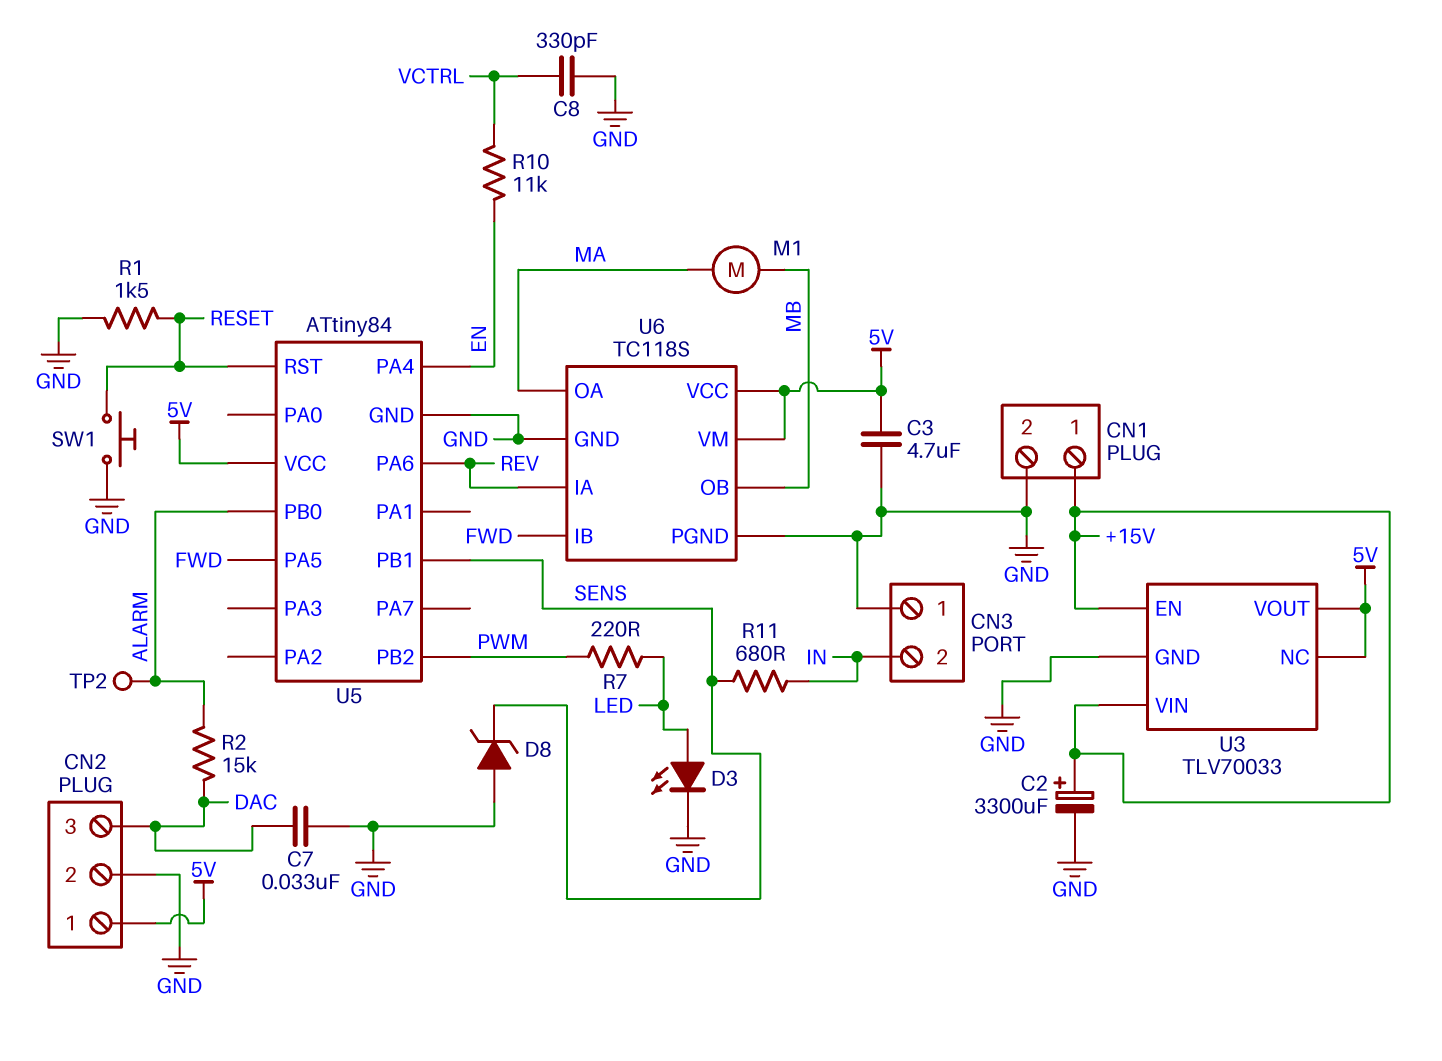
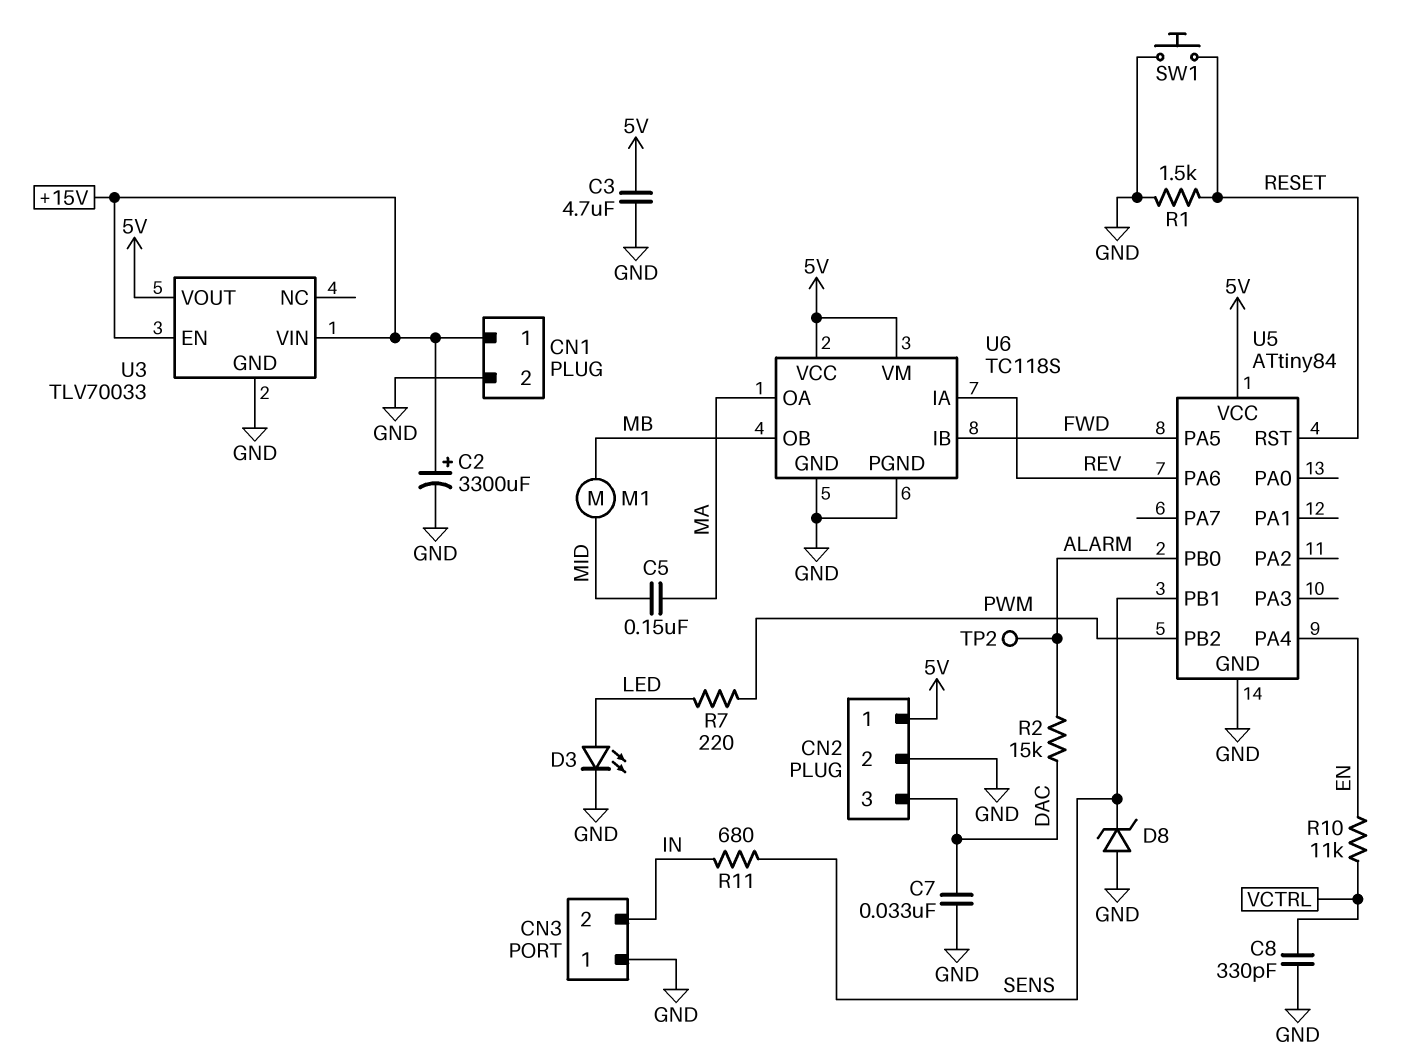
C5: none -> 150nF (MA, MID)
M1: motor (MA, MB) -> motor (MB, MID)
U3 pin NC: 5V -> none

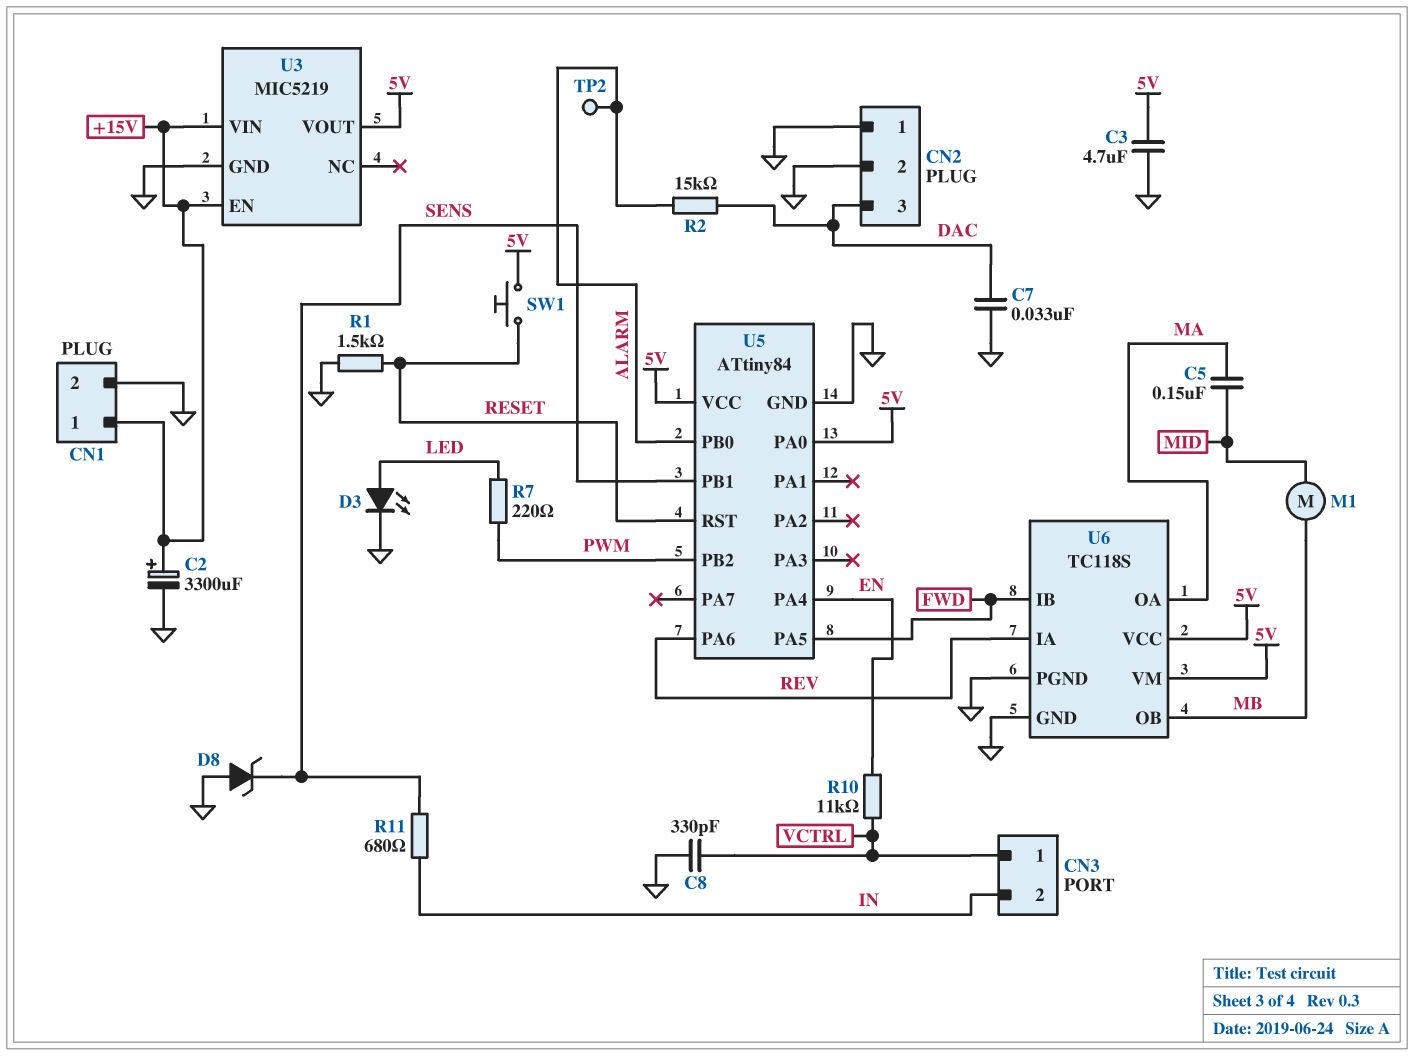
CN2 pin 1: 5V -> GND
CN3 pin 1: GND -> VCTRL
SW1: button (GND, RESET) -> button (5V, RESET)
U3: TLV70033 -> MIC5219
U5 pin PA0: none -> 5V

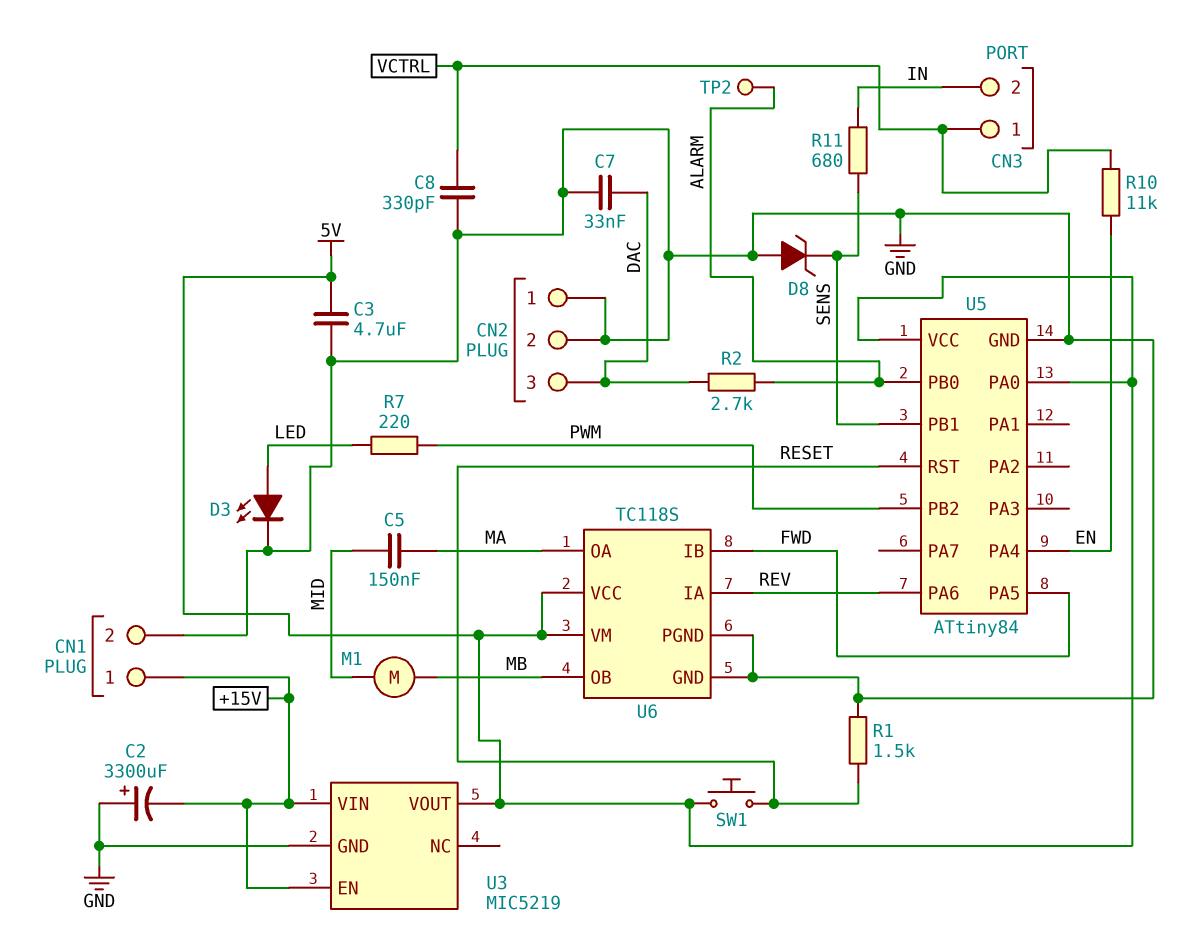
C2: 3300uF (plus +15V, minus GND) -> 3300uF (plus GND, minus +15V)
R2: 15k (ALARM, DAC) -> 2.7k (ALARM, DAC)

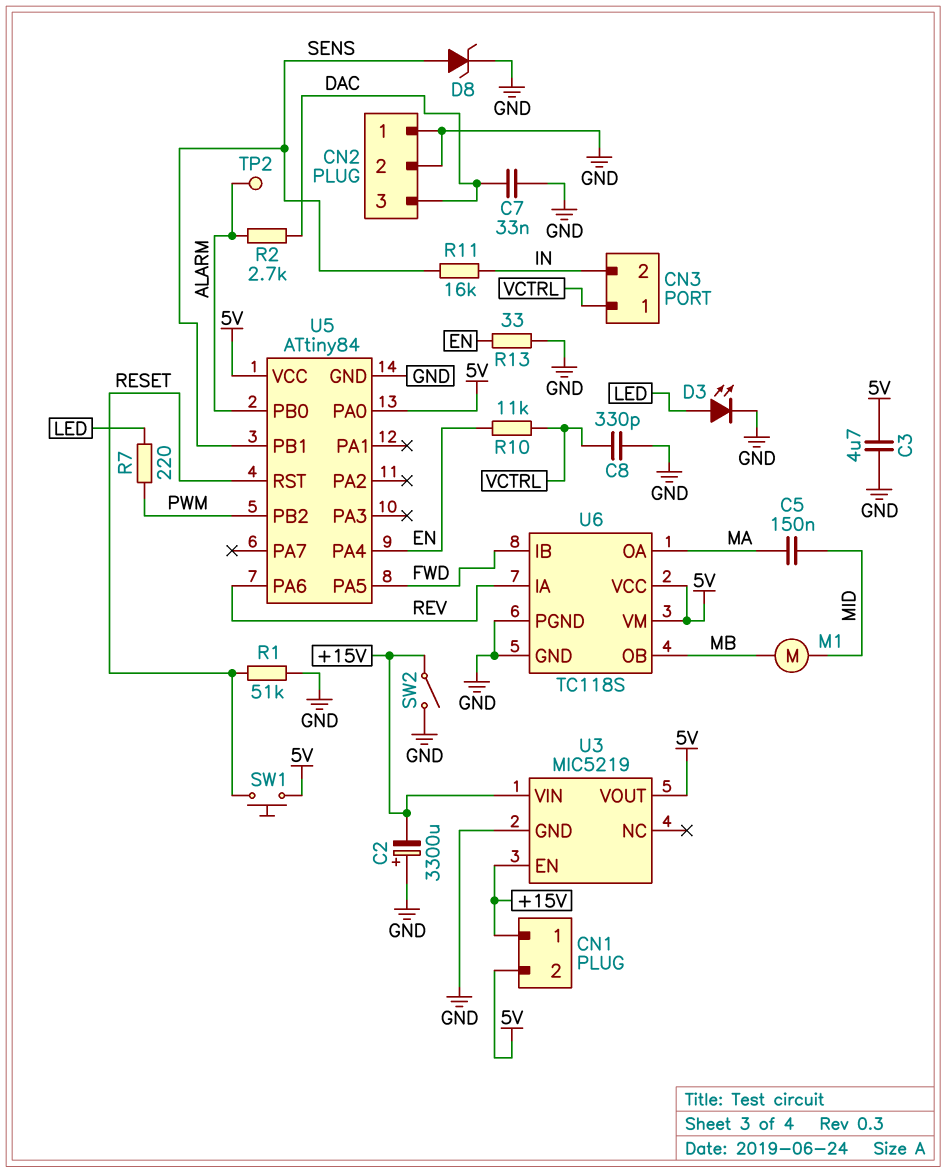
CN1 pin 2: GND -> 5V
D8: zener (A GND, K SENS) -> zener (A SENS, K GND)
R1: 1.5k (GND, RESET) -> 51k (GND, RESET)
R11: 680 (IN, SENS) -> 16k (IN, SENS)
R13: none -> 33 (EN, GND)
SW2: none -> switch (+15V, GND)

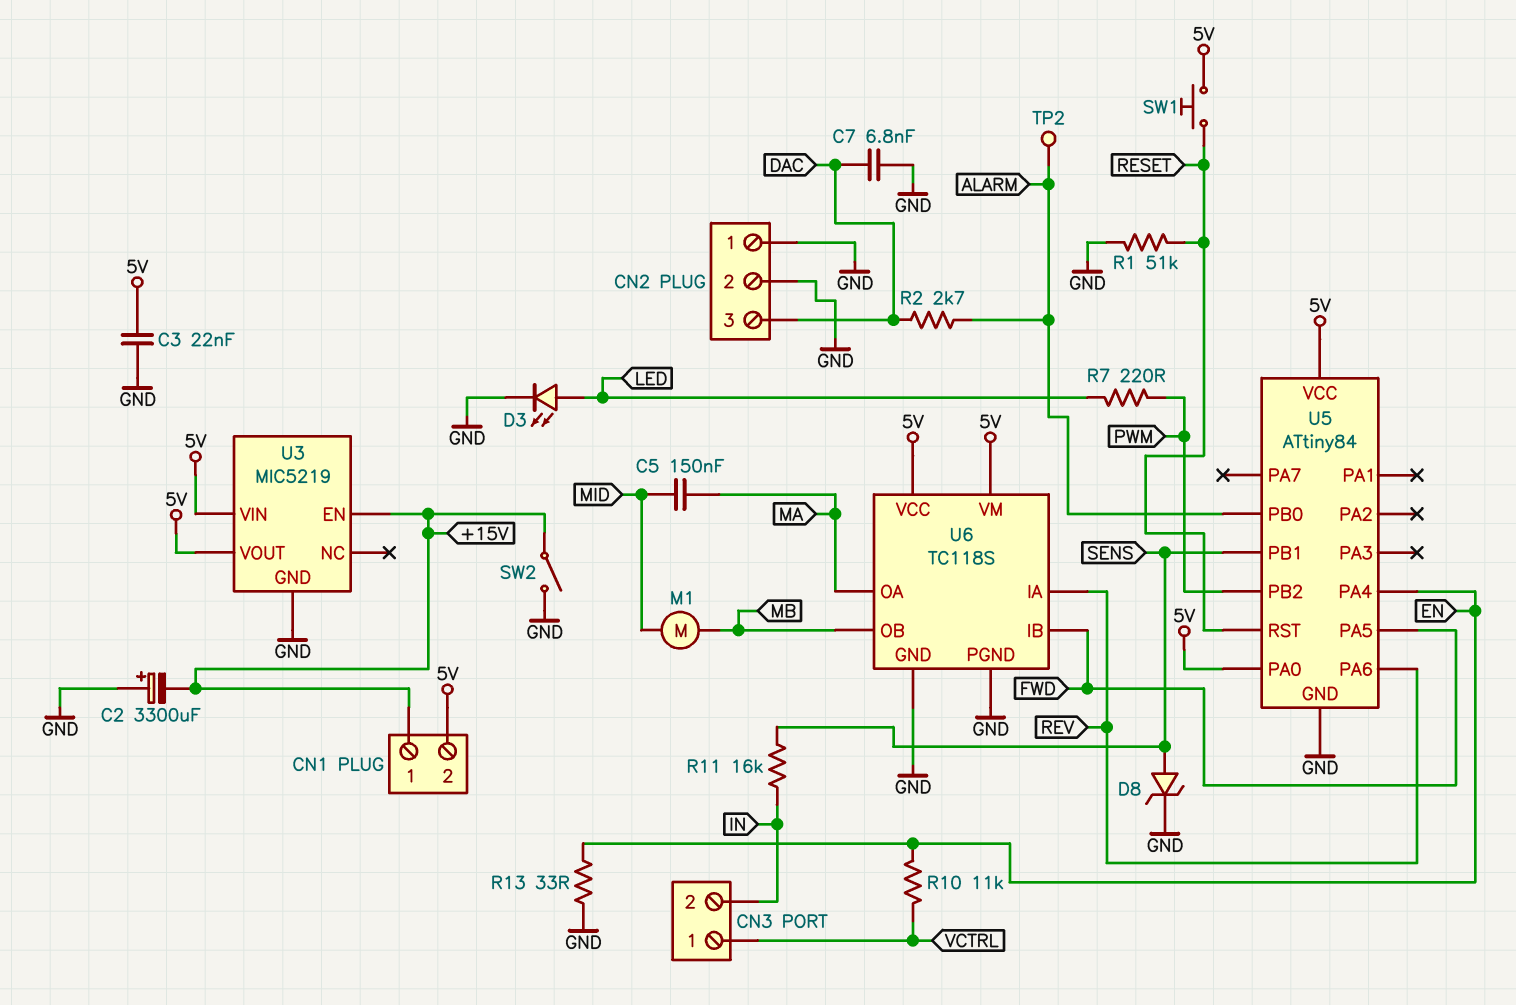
C3: 4.7uF (5V, GND) -> 22nF (5V, GND)
C7: 33nF (DAC, GND) -> 6.8nF (DAC, GND)
C8: 330pF (GND, VCTRL) -> none
U3 pin VIN: +15V -> 5V

